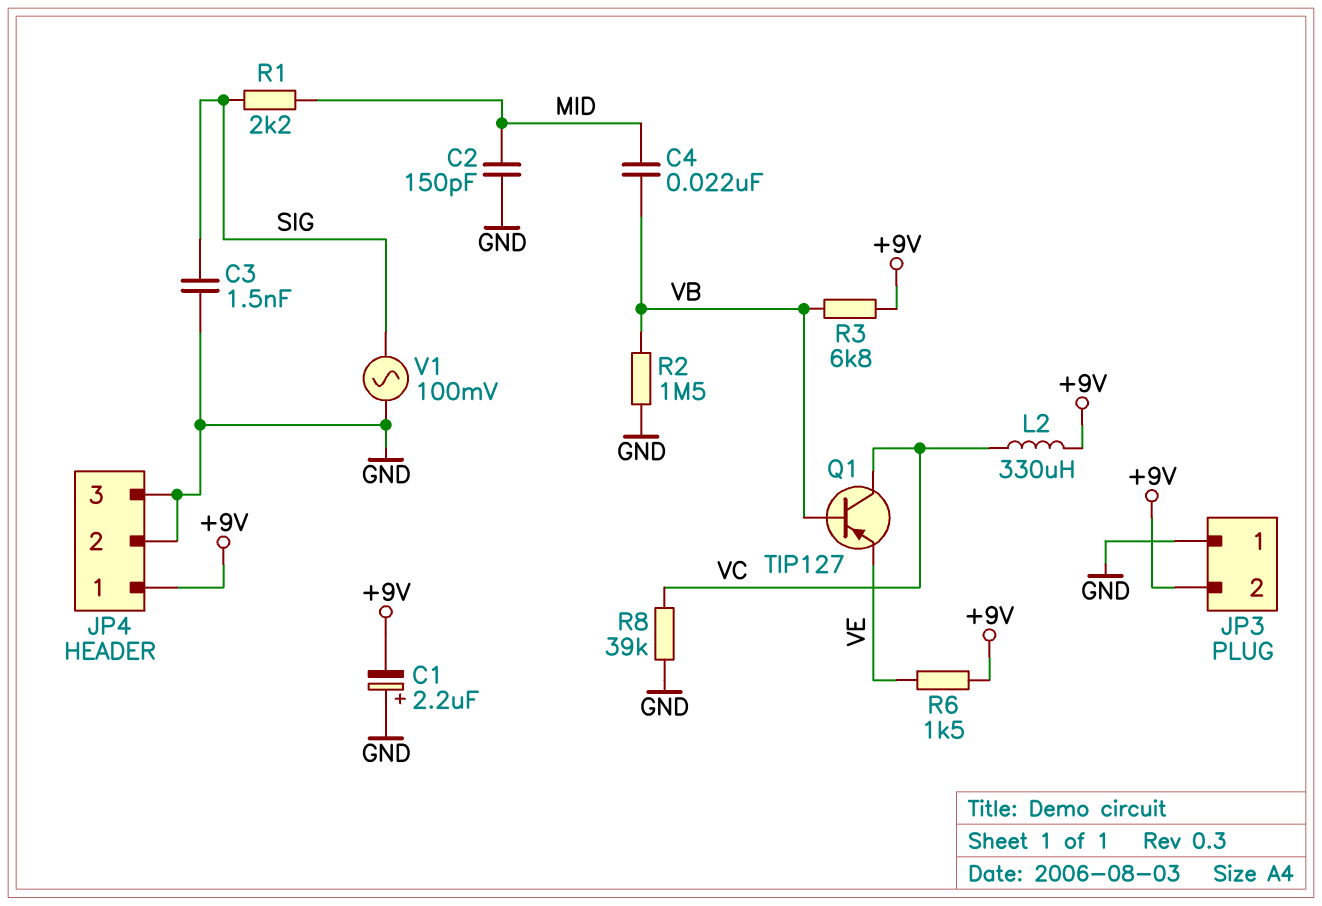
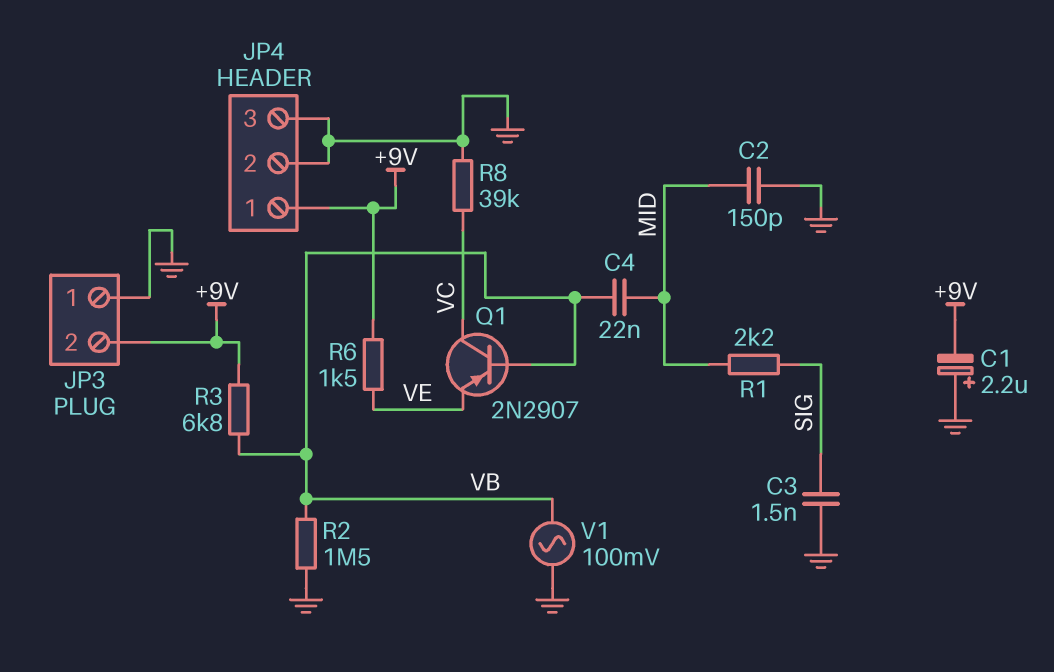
L2: 330uH (+9V, VC) -> none
Q1: PNP TIP127 (B VB, C VC, E VE) -> PNP 2N2907 (B VB, C VC, E VE)
V1: AC 100mV (GND, SIG) -> AC 100mV (GND, VB)

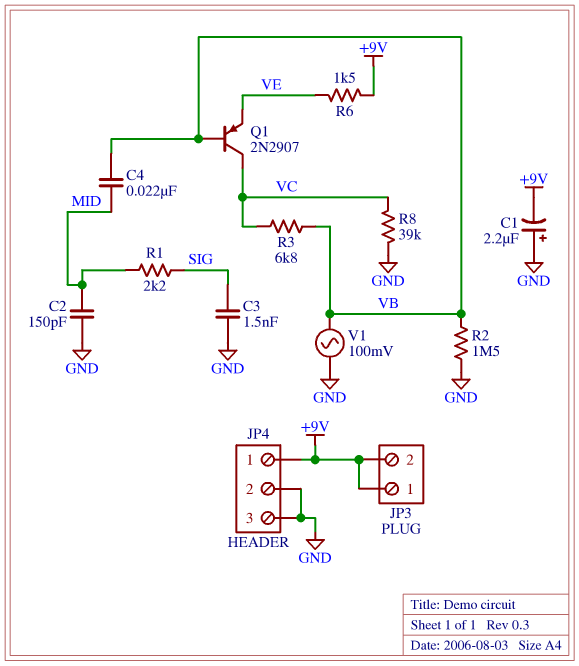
JP3 pin 1: GND -> +9V
R3: 6.8k (+9V, VB) -> 6.8k (VB, VC)

